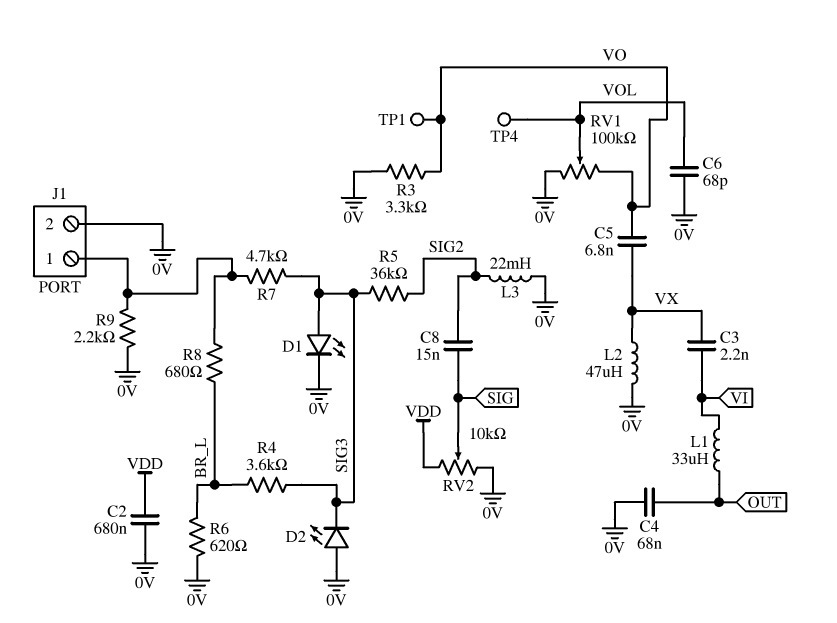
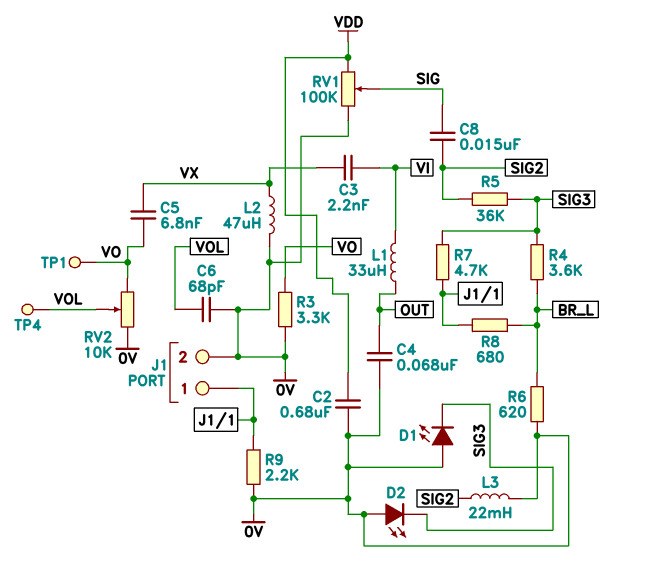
D1: LED (A SIG3, K 0V) -> LED (A 0V, K SIG3)
RV1: 100k (0V, VO, wiper VOL) -> 100k (0V, VDD, wiper SIG)
RV2: 10k (0V, VDD, wiper SIG) -> 10k (0V, VO, wiper VOL)

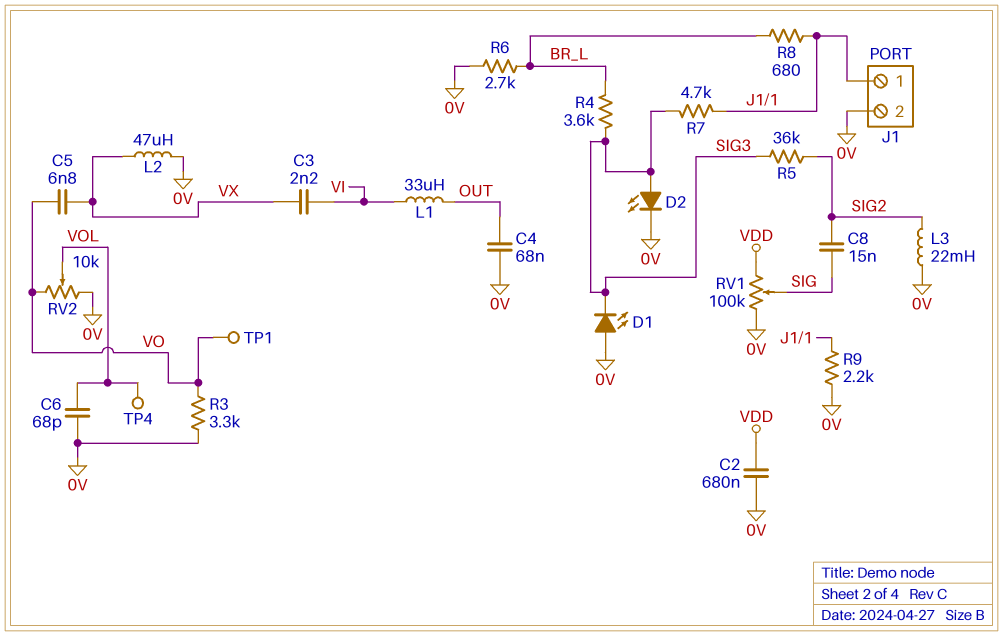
D2: LED (A 0V, K SIG3) -> LED (A SIG3, K 0V)
R6: 620 (0V, BR_L) -> 2.7k (0V, BR_L)

